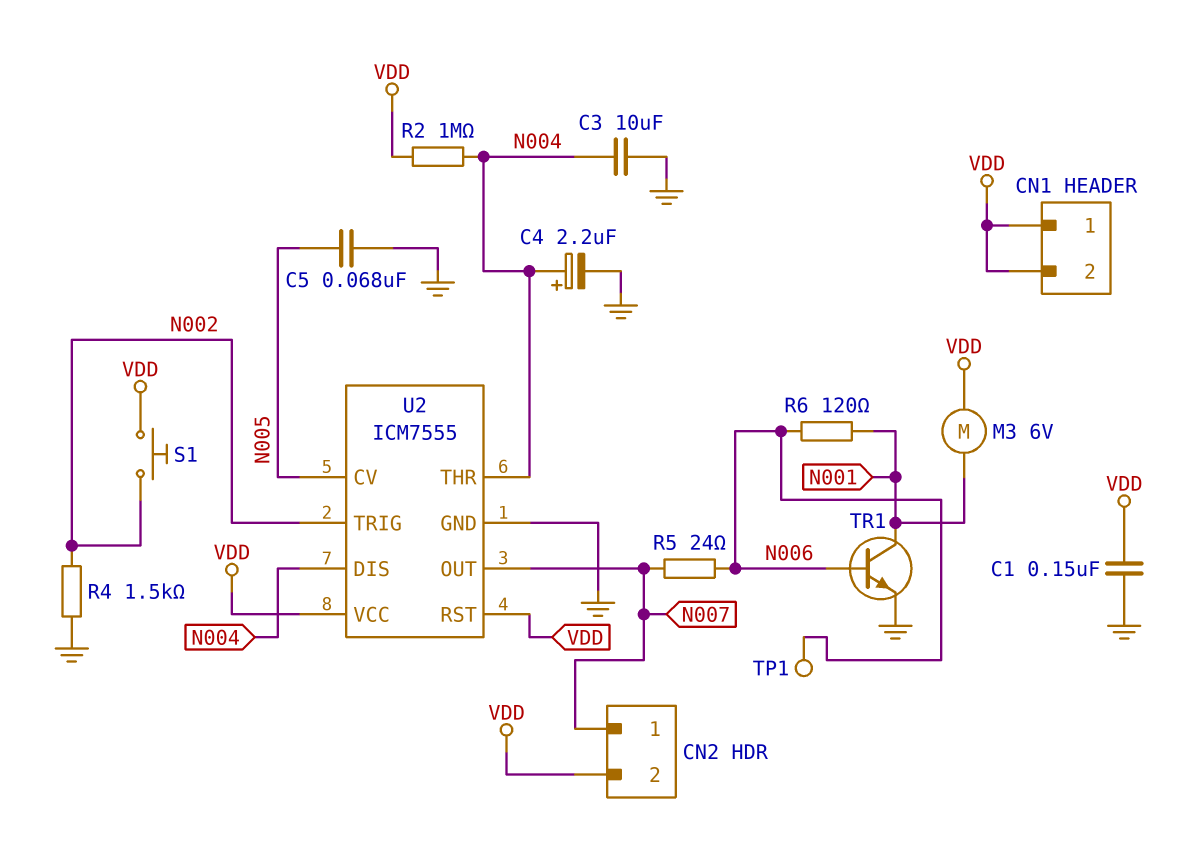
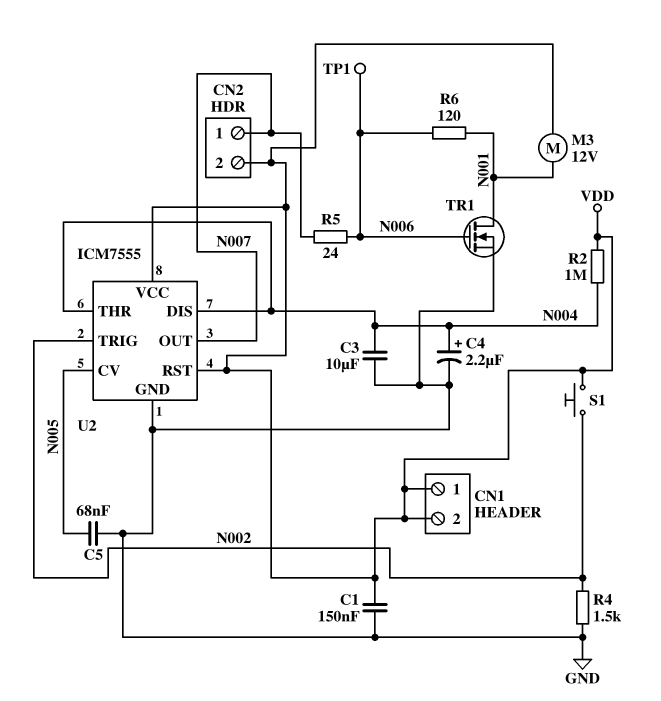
M3: motor 6V (N001, VDD) -> motor 12V (N001, VDD)
TR1: NPN (B N006, C N001, E GND) -> NMOS (G N006, D N001, S GND)

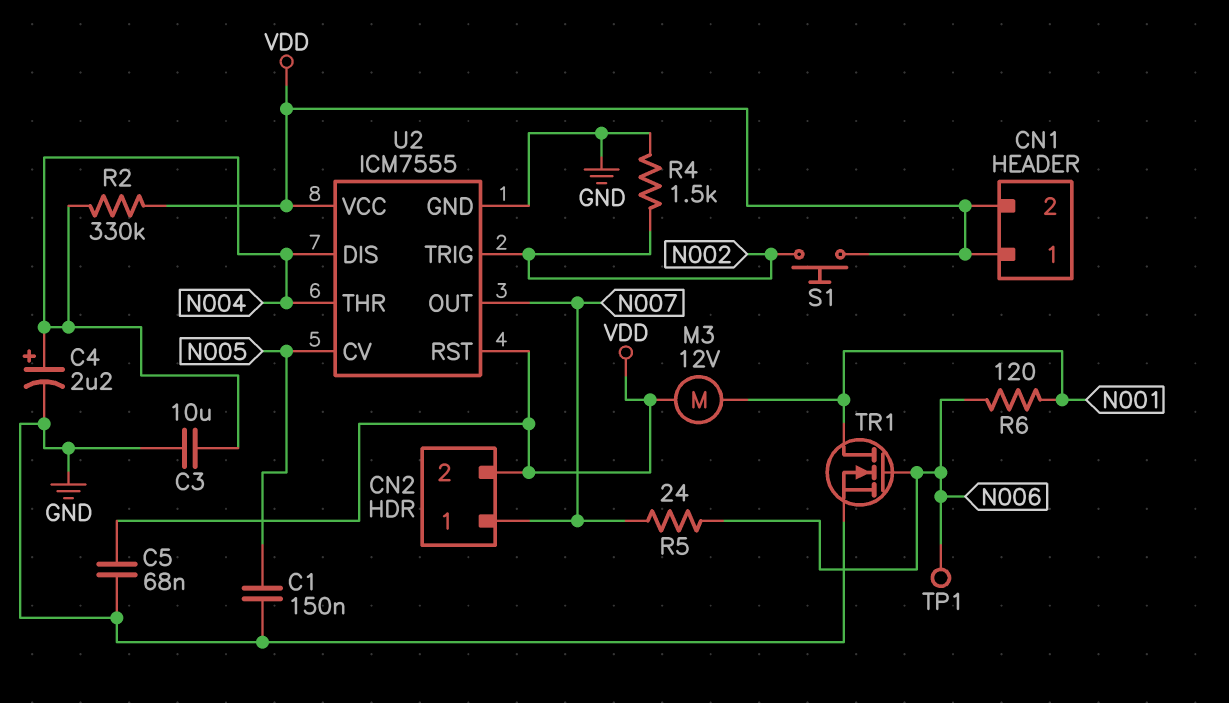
C1: 150nF (GND, VDD) -> 150nF (GND, N005)
C5: 68nF (GND, N005) -> 68nF (GND, VDD)
R2: 1M (N004, VDD) -> 330k (N004, VDD)

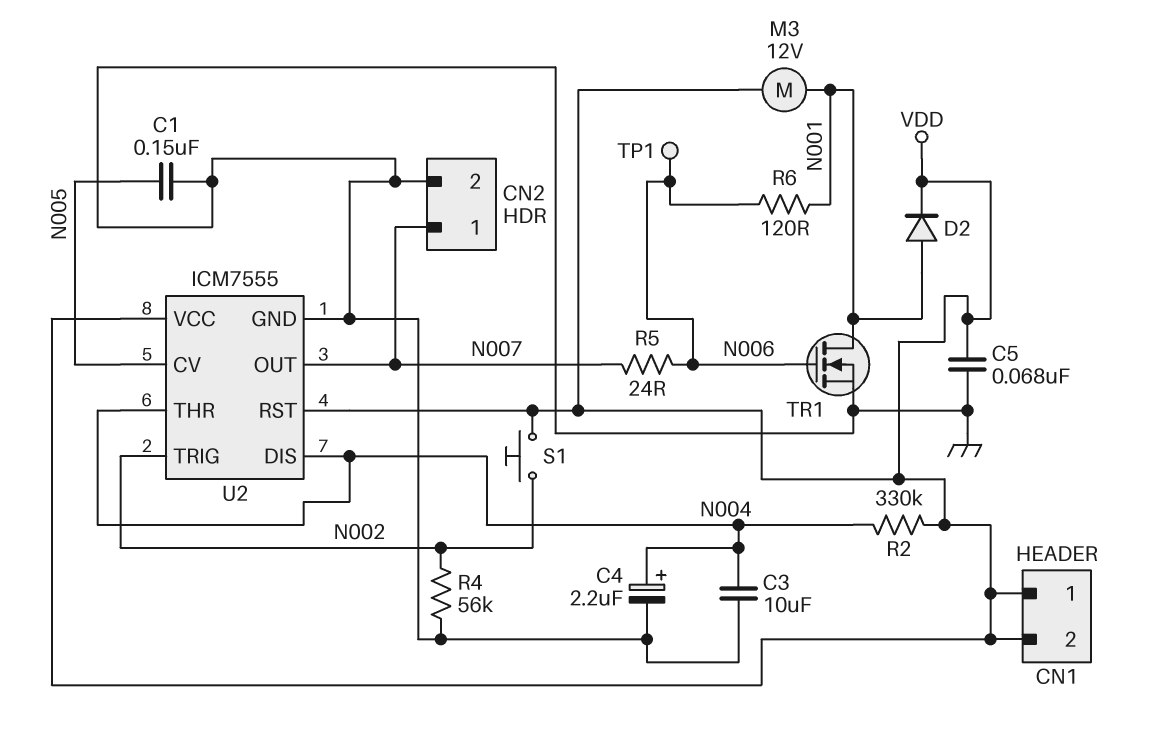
CN2 pin 2: VDD -> GND
D2: none -> diode (A N001, K VDD)
R4: 1.5k (GND, N002) -> 56k (GND, N002)

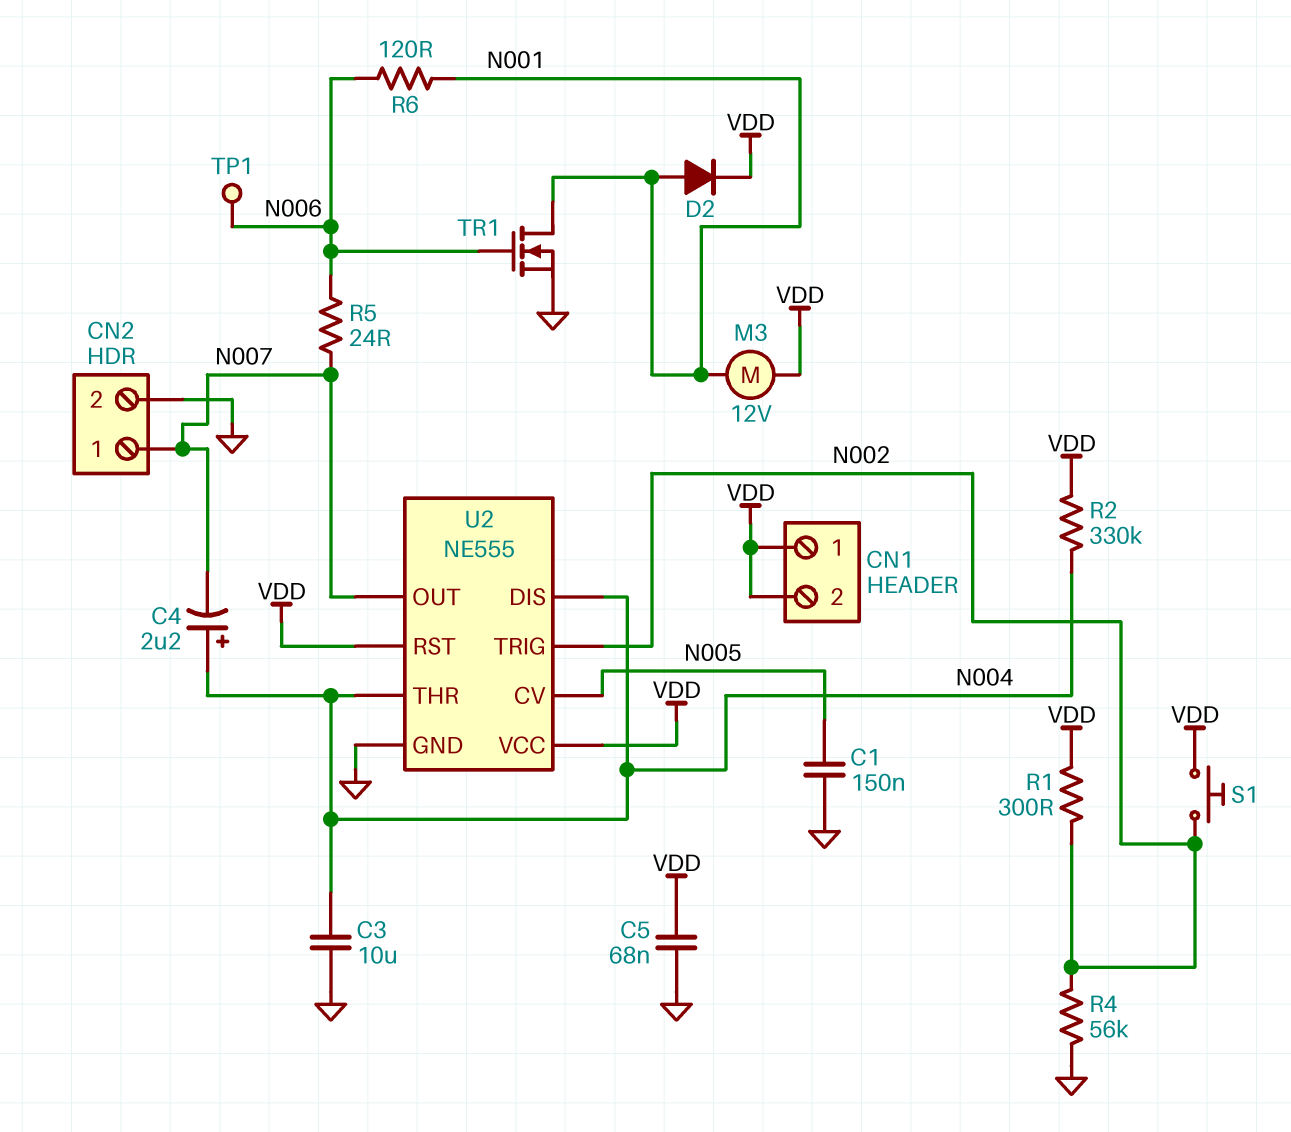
C4: 2.2uF (plus N004, minus GND) -> 2.2uF (plus N004, minus N007)
R1: none -> 300 (N002, VDD)
U2: ICM7555 -> NE555

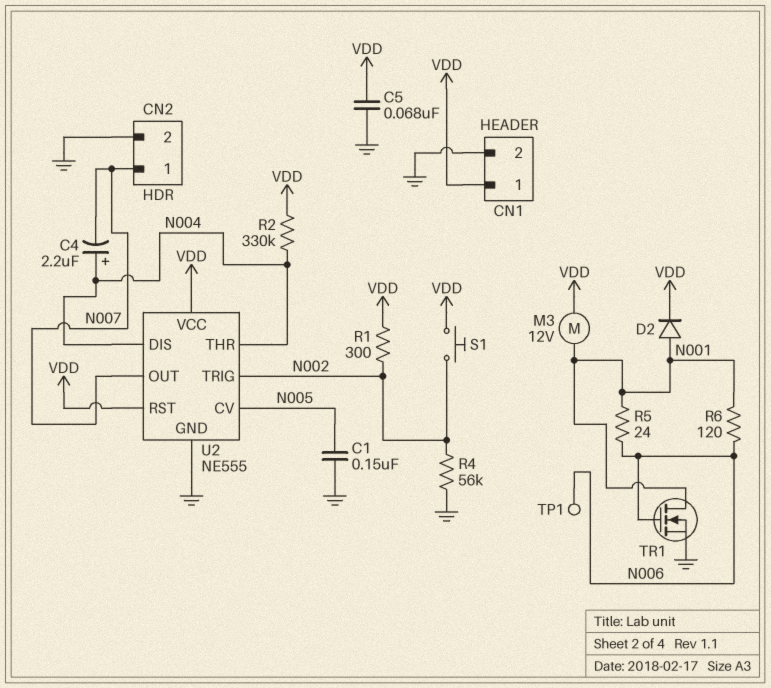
C3: 10uF (GND, N004) -> none
CN1 pin 2: VDD -> GND
R5: 24 (N006, N007) -> 24 (N001, N006)

